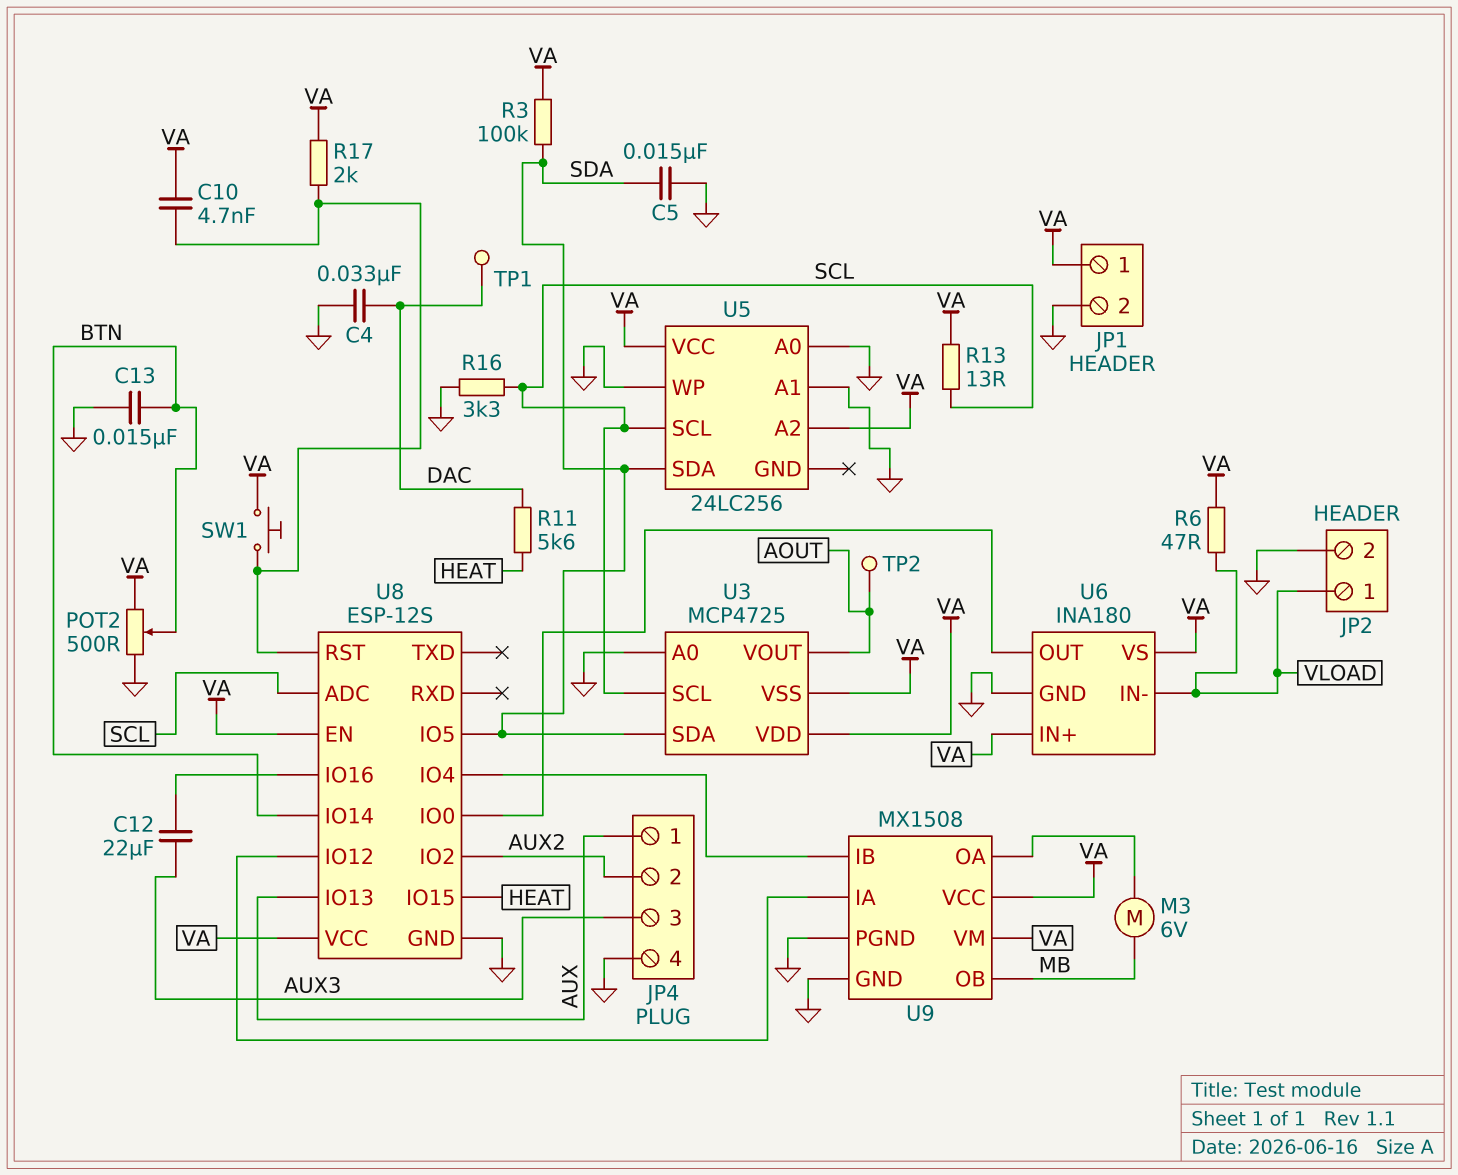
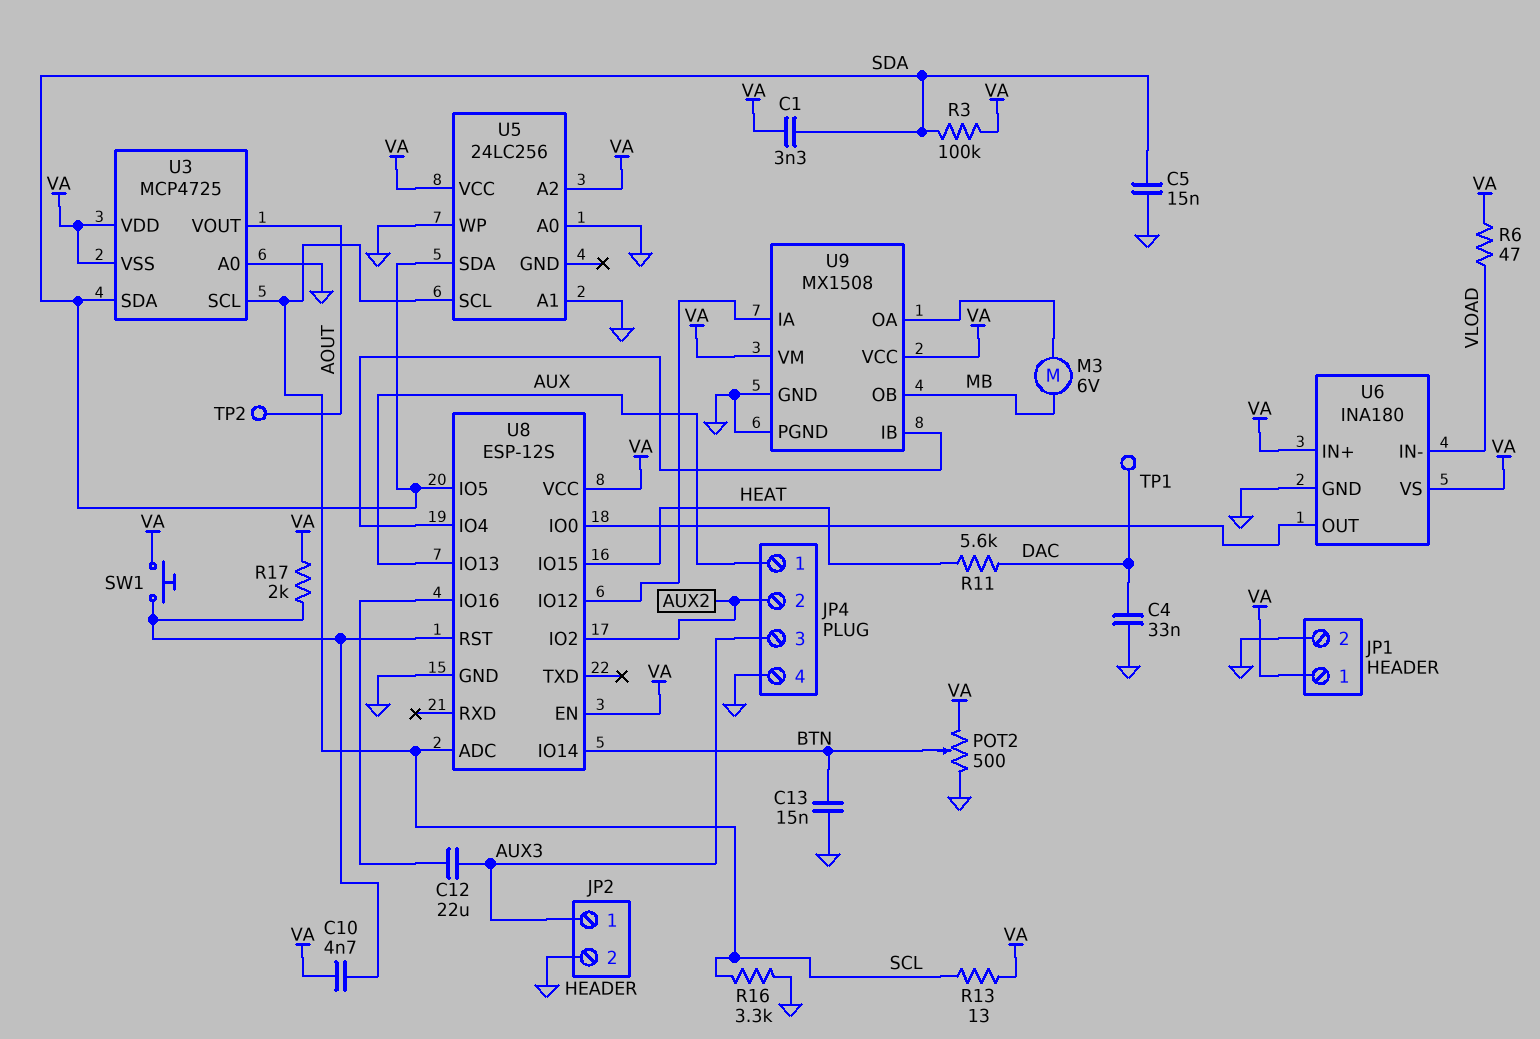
C1: none -> 3.3nF (SDA, VA)
JP2 pin 1: VLOAD -> AUX3

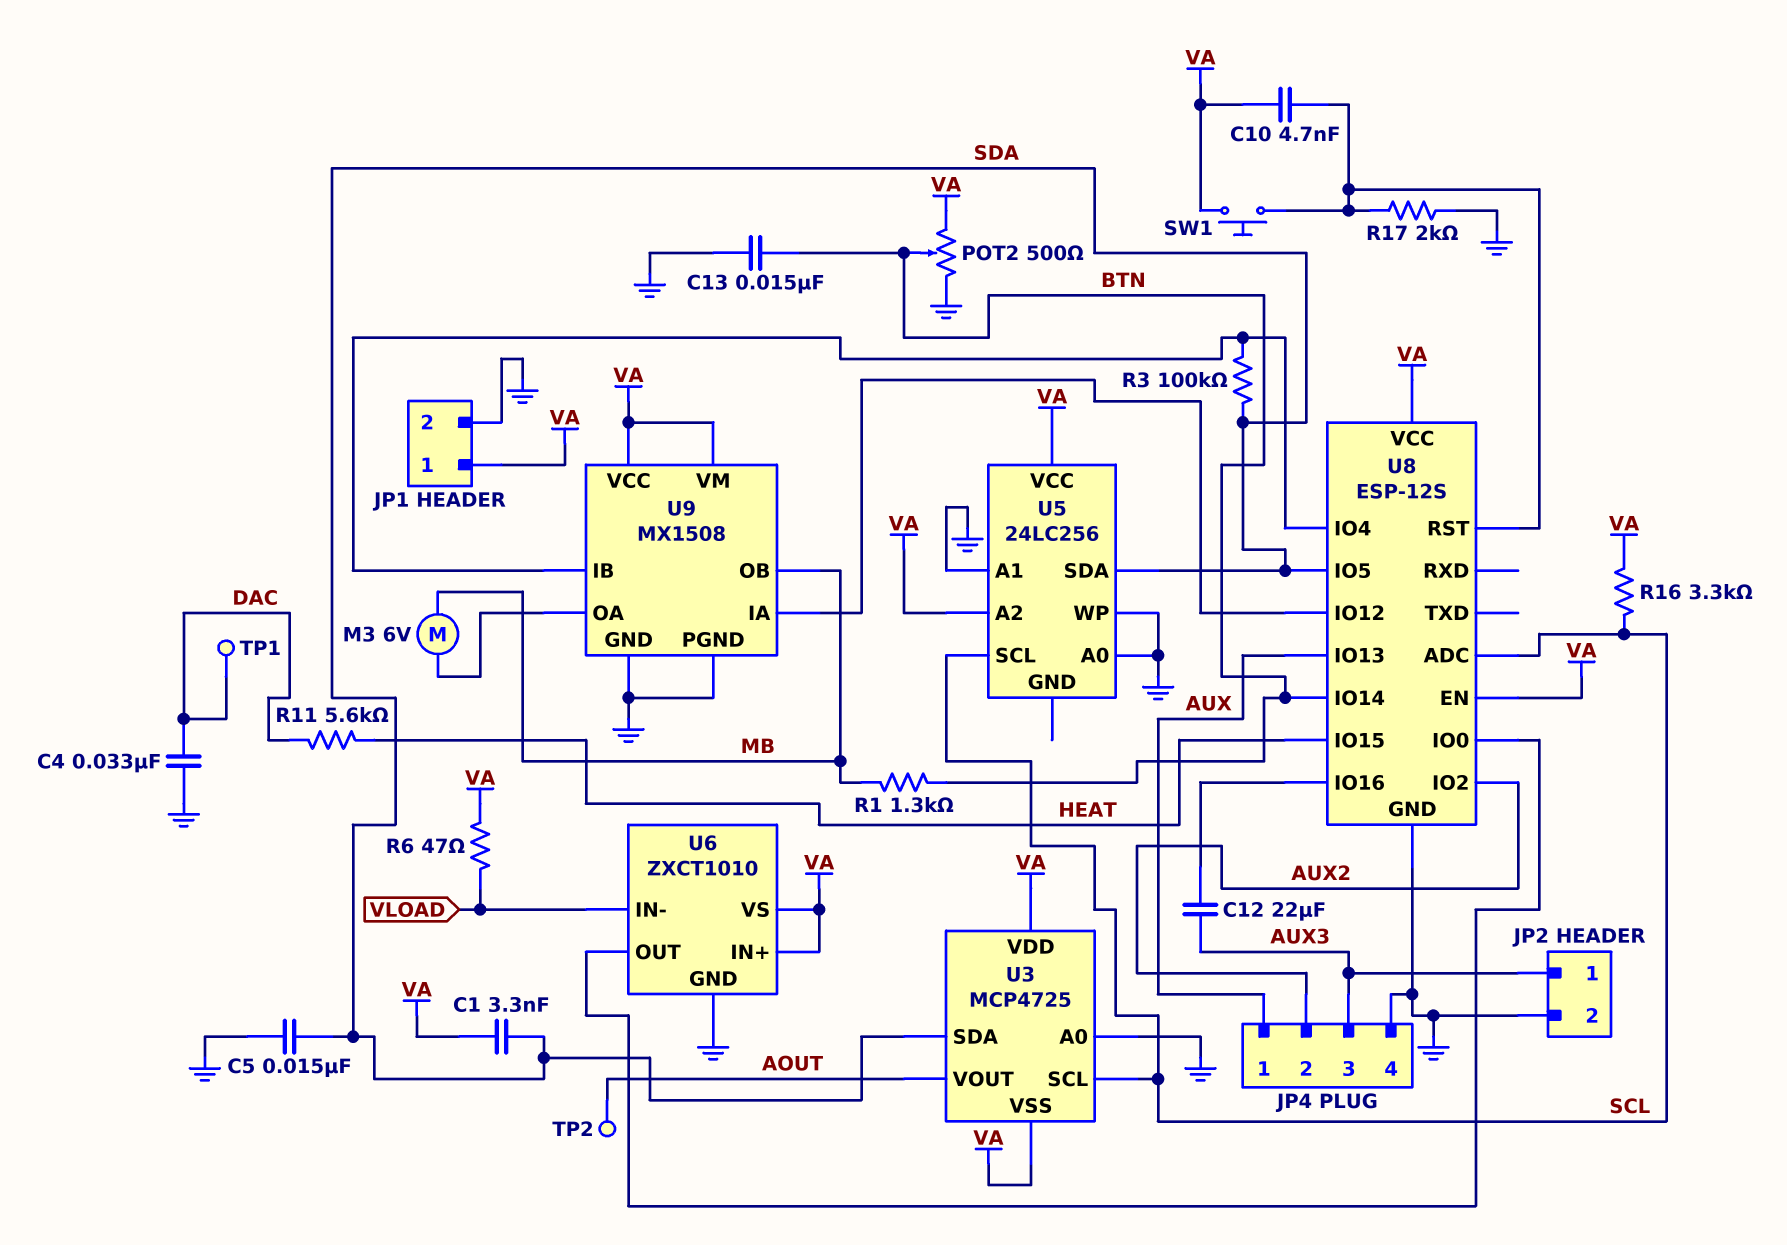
R1: none -> 1.3k (BTN, MB)
R3: 100k (SDA, VA) -> 100k (SDA, U8/IO4)
R13: 13 (SCL, VA) -> none
R16: 3.3k (GND, SCL) -> 3.3k (SCL, VA)
R17: 2k (U8/RST, VA) -> 2k (GND, U8/RST)
U6: INA180 -> ZXCT1010

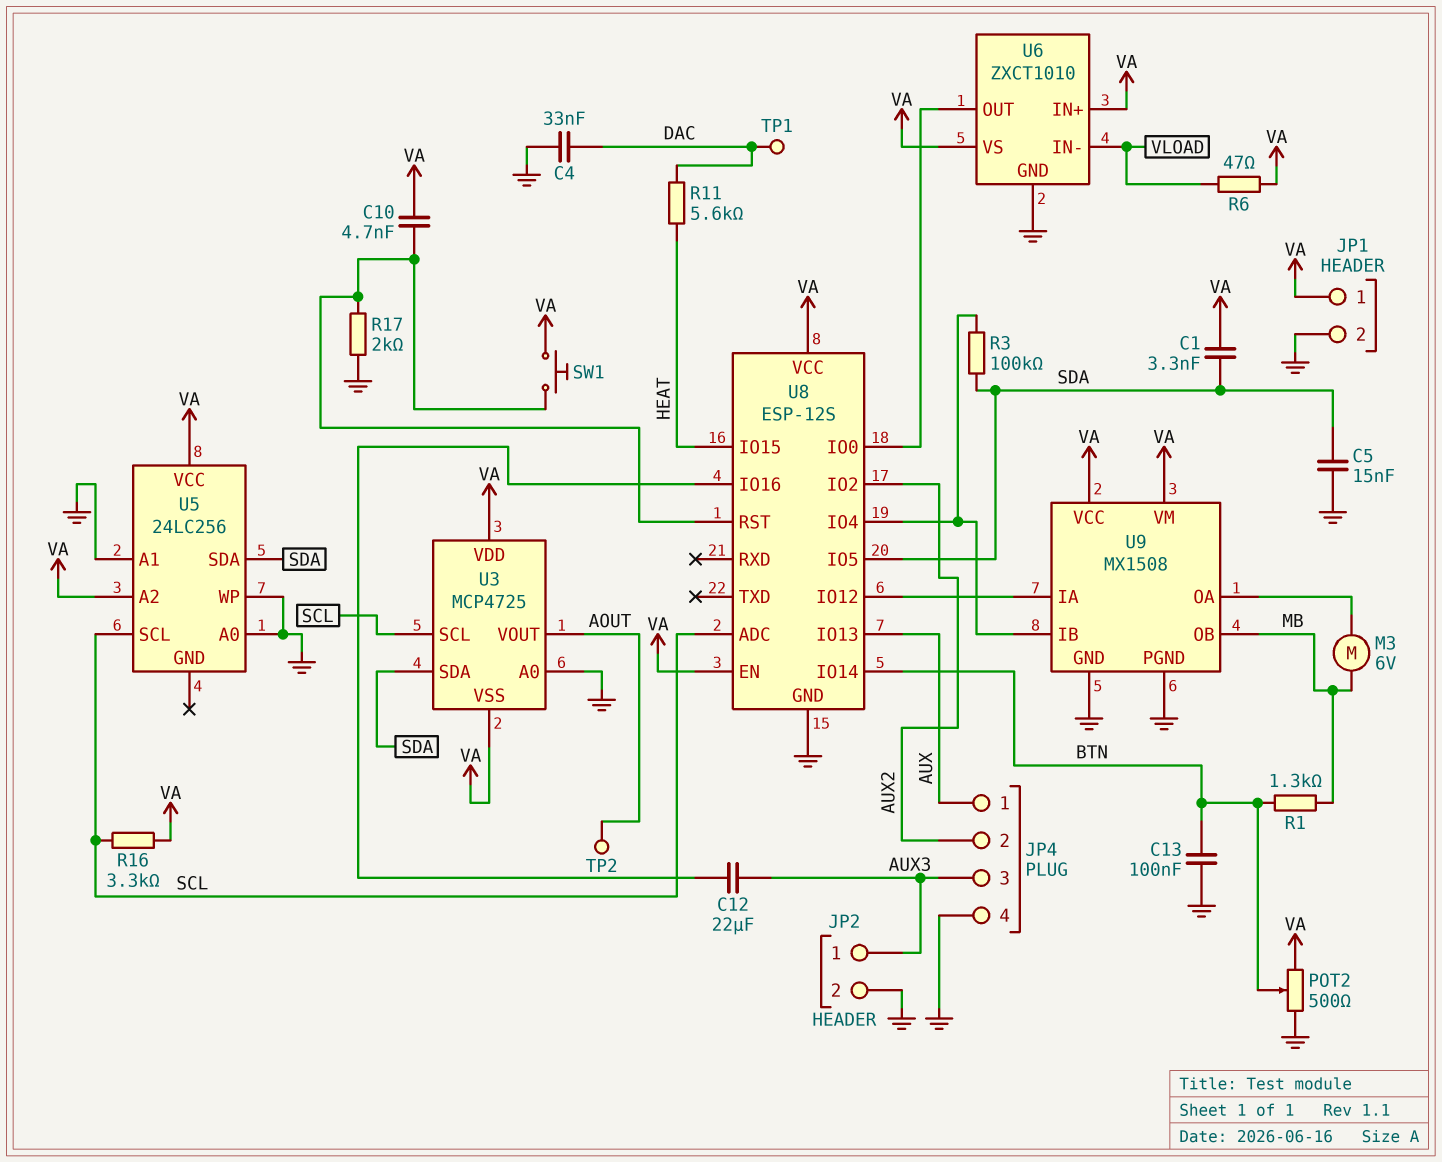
C13: 15nF (BTN, GND) -> 100nF (BTN, GND)

